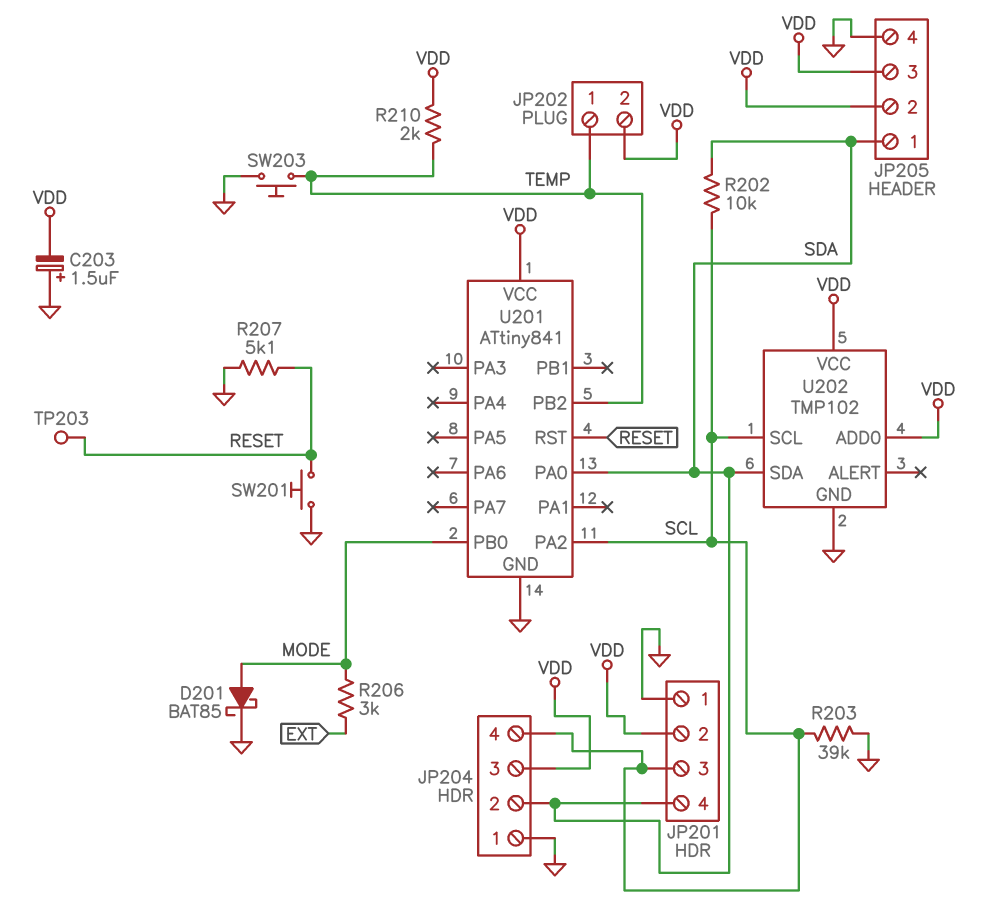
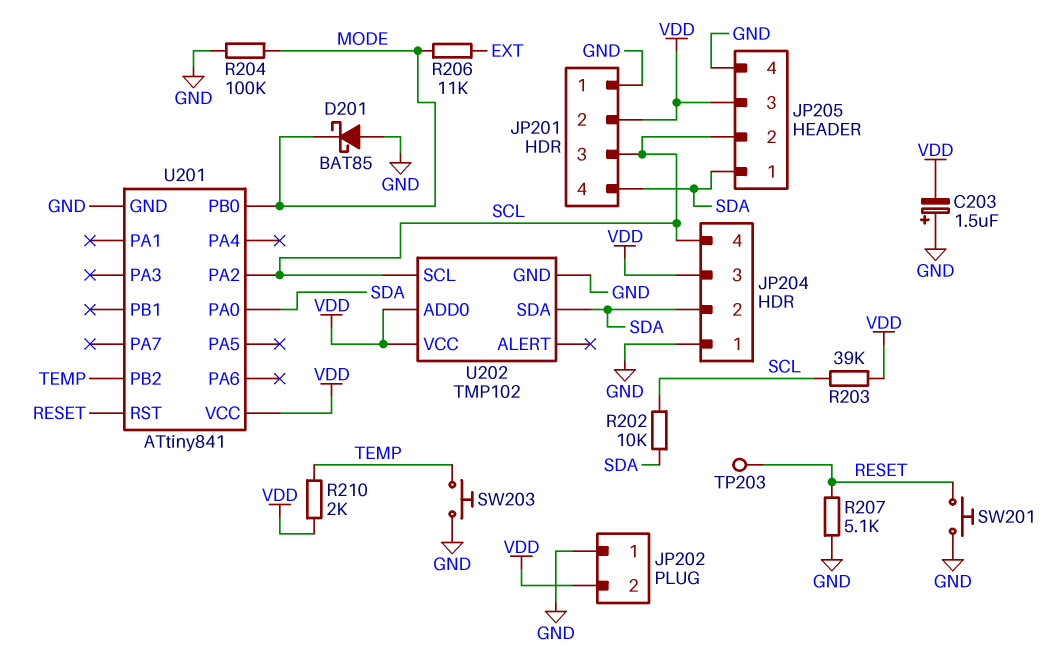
D201: schottky BAT85 (A MODE, K GND) -> schottky BAT85 (A GND, K MODE)
JP202 pin 1: TEMP -> GND
JP205 pin 2: VDD -> SCL
R203: 39k (GND, SCL) -> 39k (SCL, VDD)
R204: none -> 100k (GND, MODE)
R206: 3k (EXT, MODE) -> 11k (EXT, MODE)

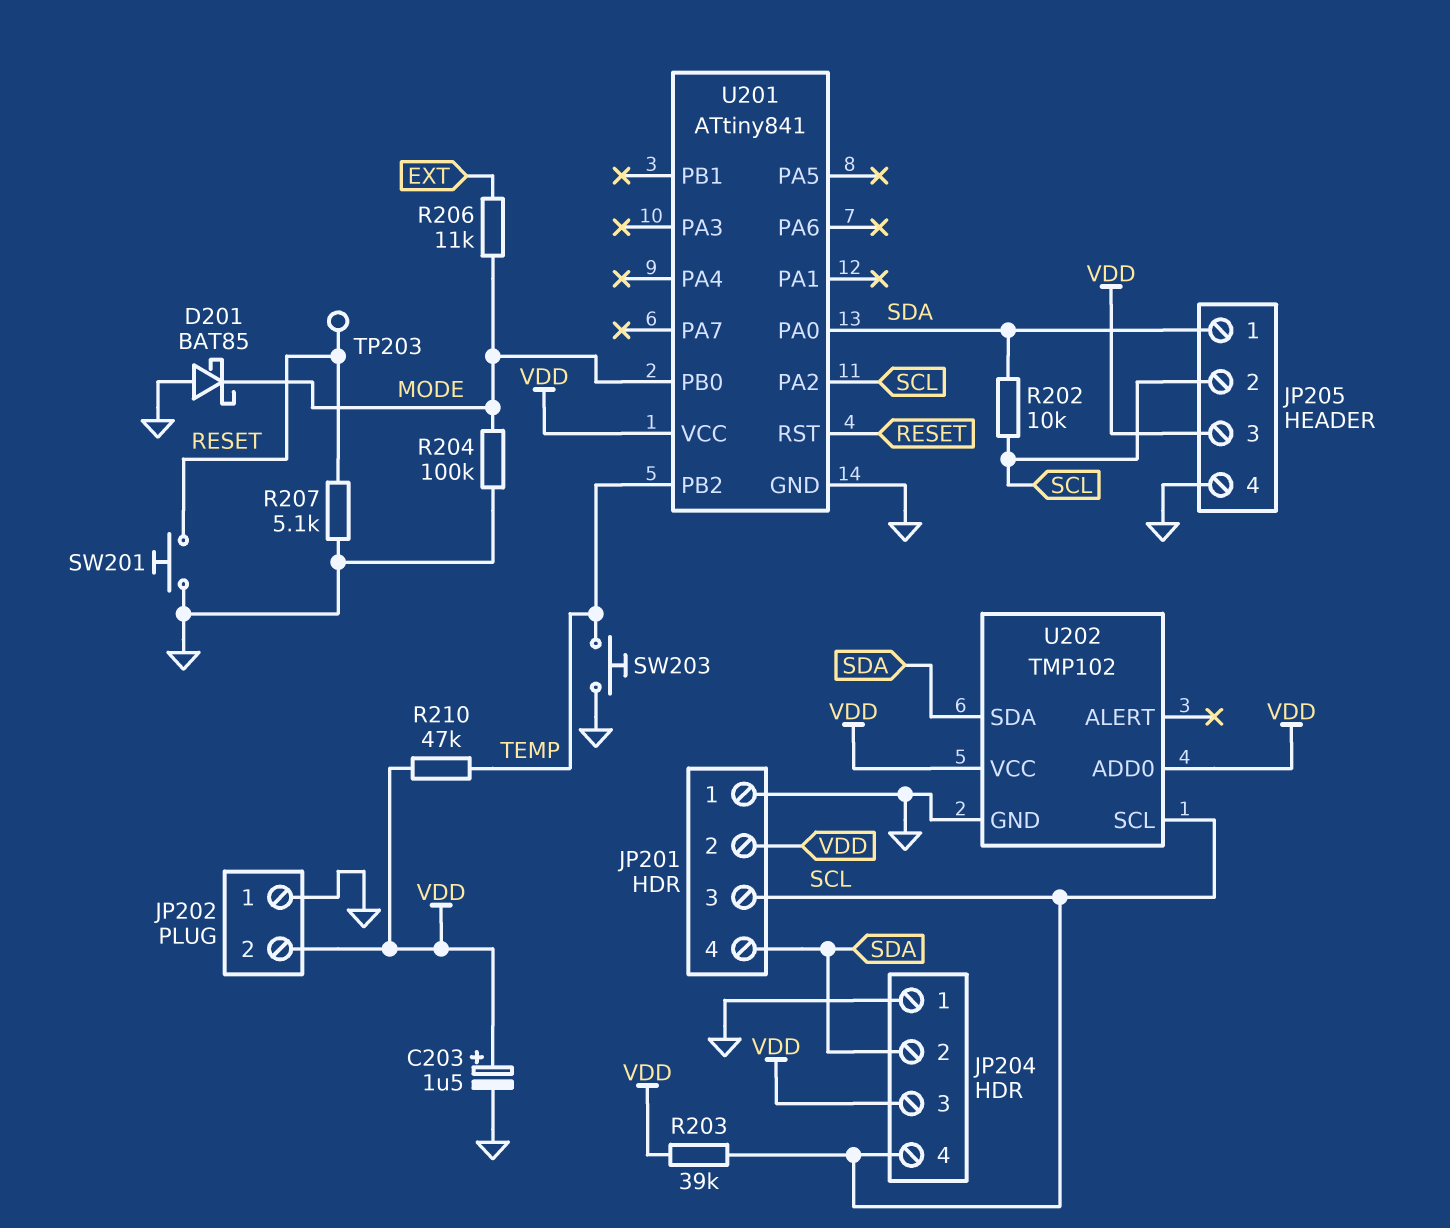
C203: 1.5uF (plus GND, minus VDD) -> 1.5uF (plus VDD, minus GND)
R210: 2k (TEMP, VDD) -> 47k (TEMP, VDD)

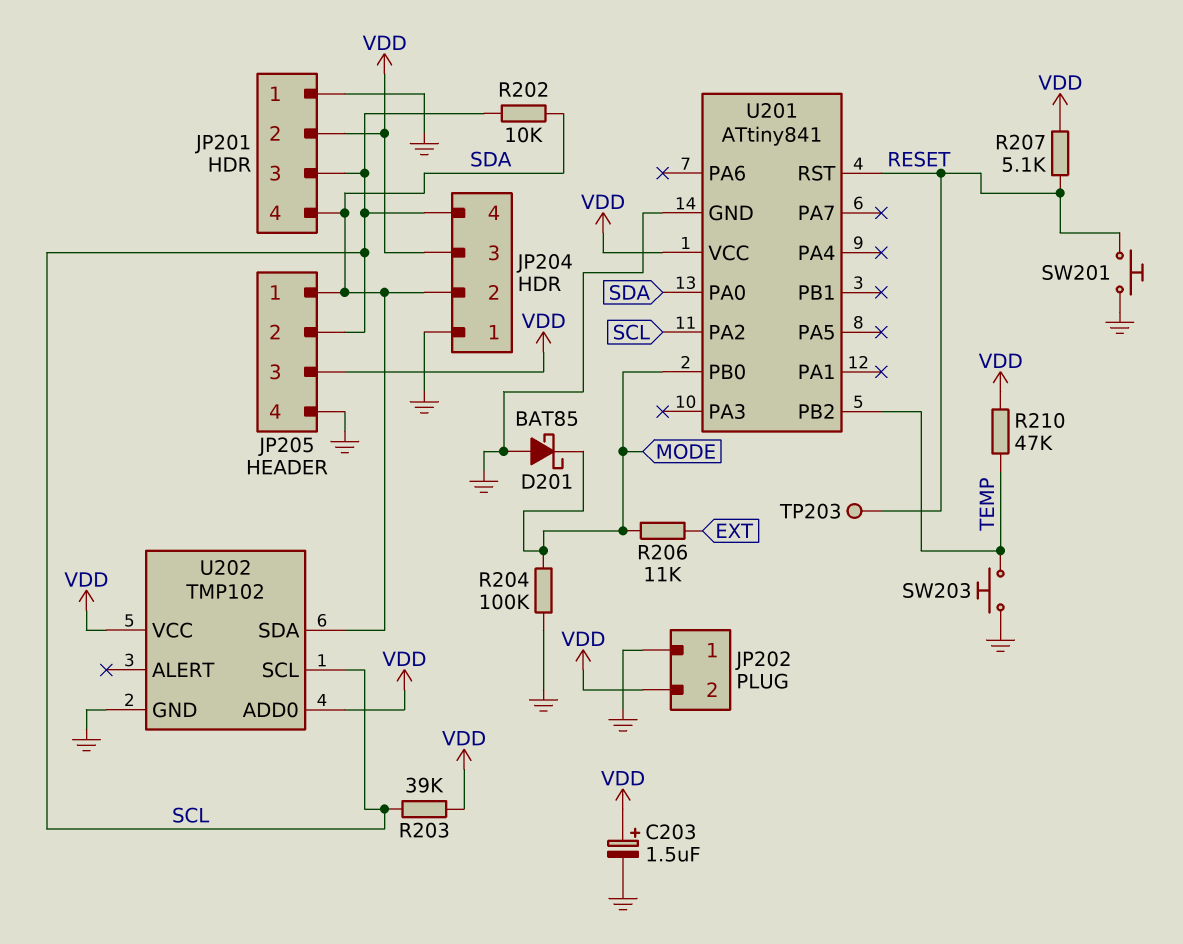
R207: 5.1k (GND, RESET) -> 5.1k (RESET, VDD)

